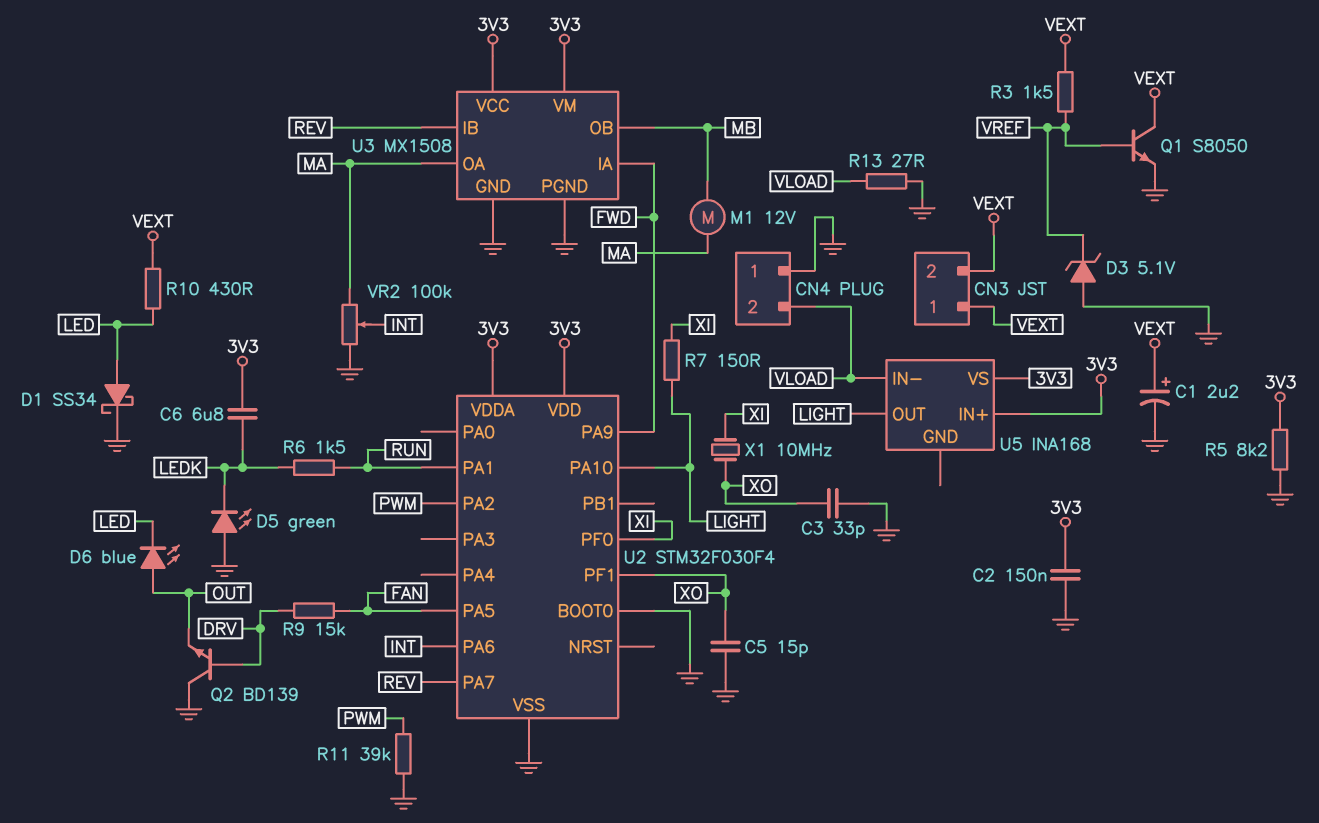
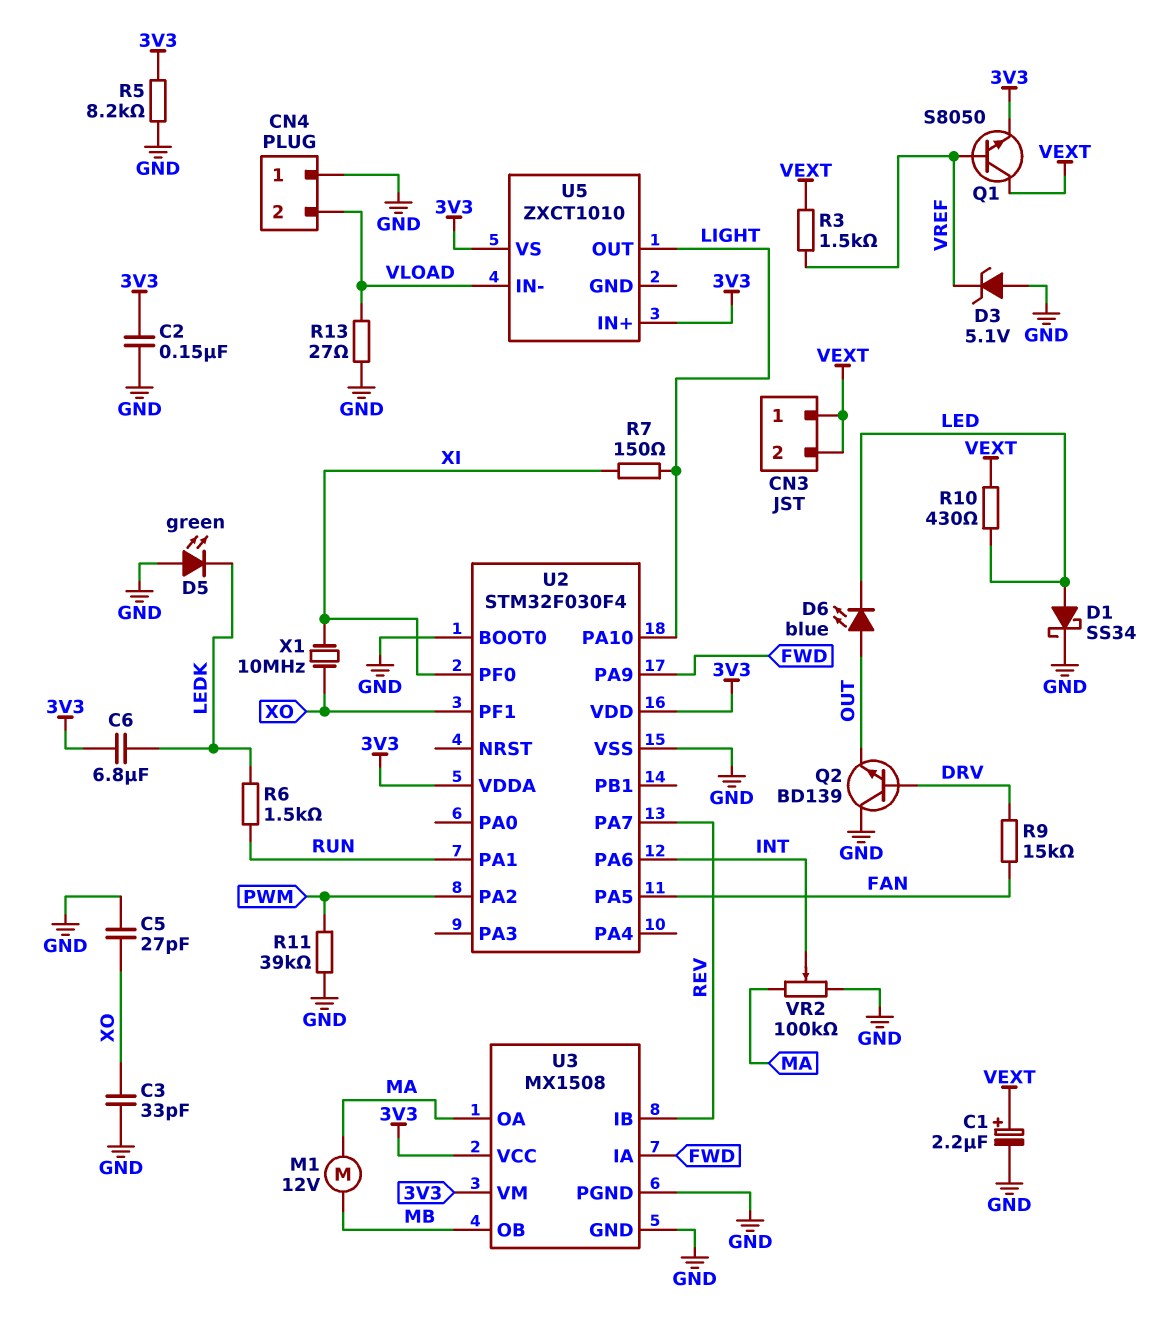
C5: 15pF (GND, XO) -> 27pF (GND, XO)
Q1: NPN S8050 (B VREF, C VEXT, E GND) -> NPN S8050 (B VREF, C VEXT, E 3V3)
U5: INA168 -> ZXCT1010

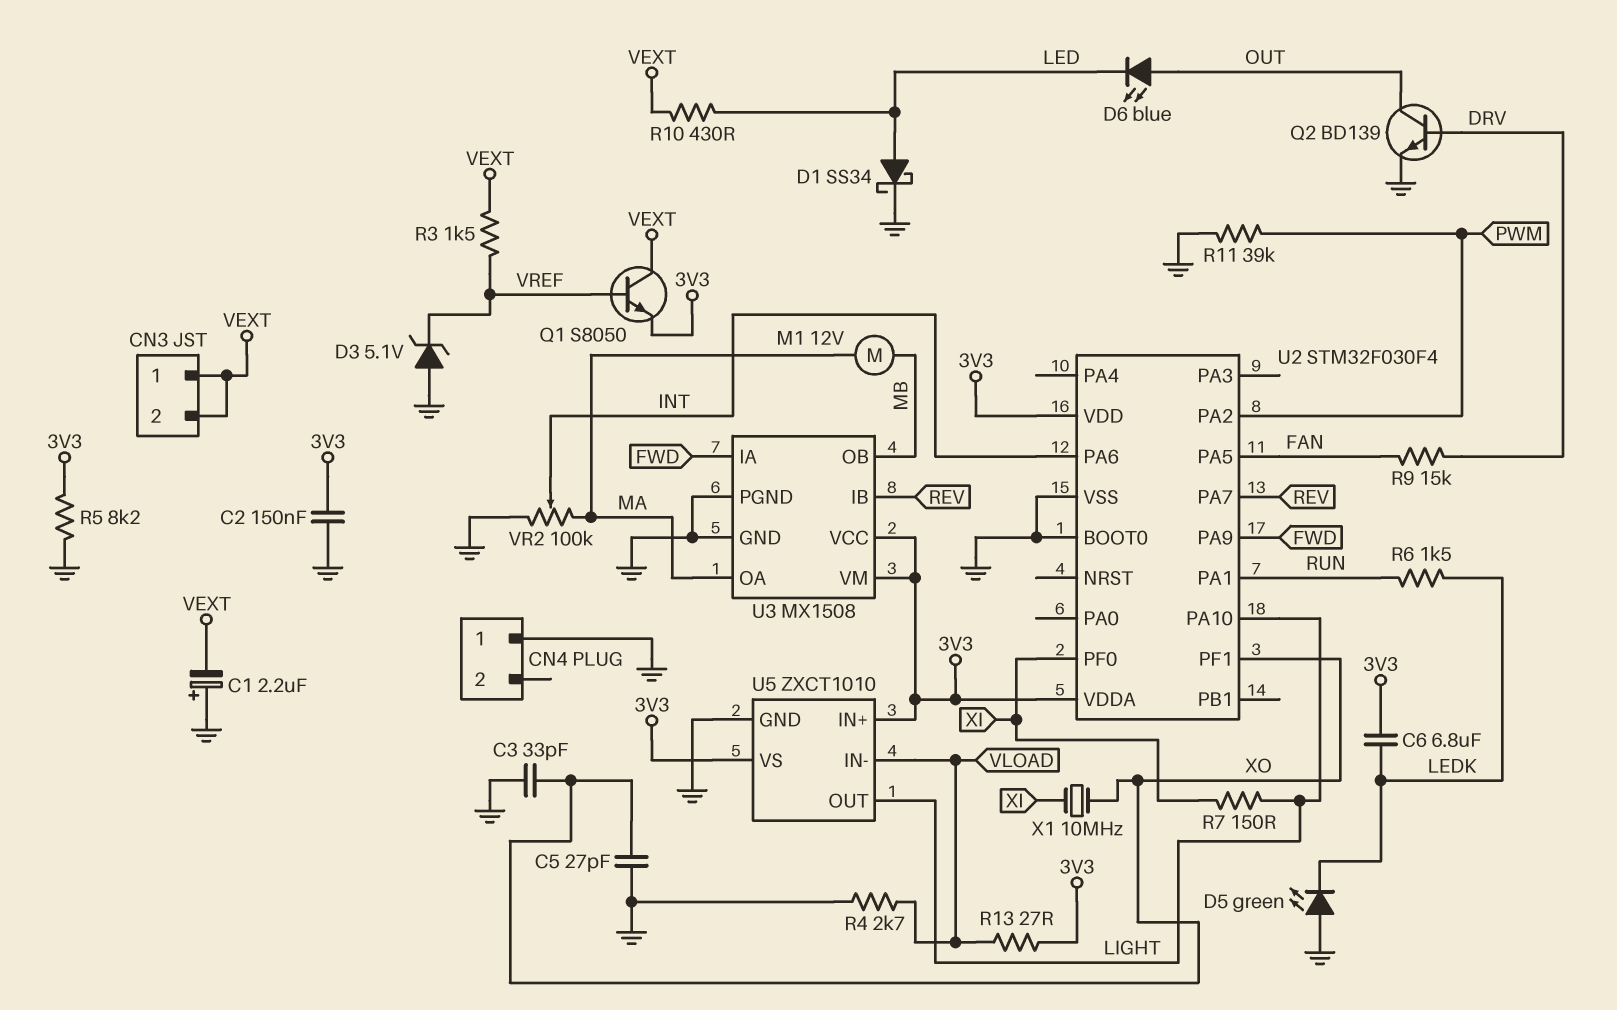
C1: 2.2uF (plus VEXT, minus GND) -> 2.2uF (plus GND, minus VEXT)
CN4 pin 2: VLOAD -> none
Q2: NPN BD139 (B DRV, C GND, E OUT) -> NPN BD139 (B DRV, C OUT, E GND)
R4: none -> 2.7k (GND, VLOAD)
R13: 27 (GND, VLOAD) -> 27 (3V3, VLOAD)
U5 pin GND: none -> GND

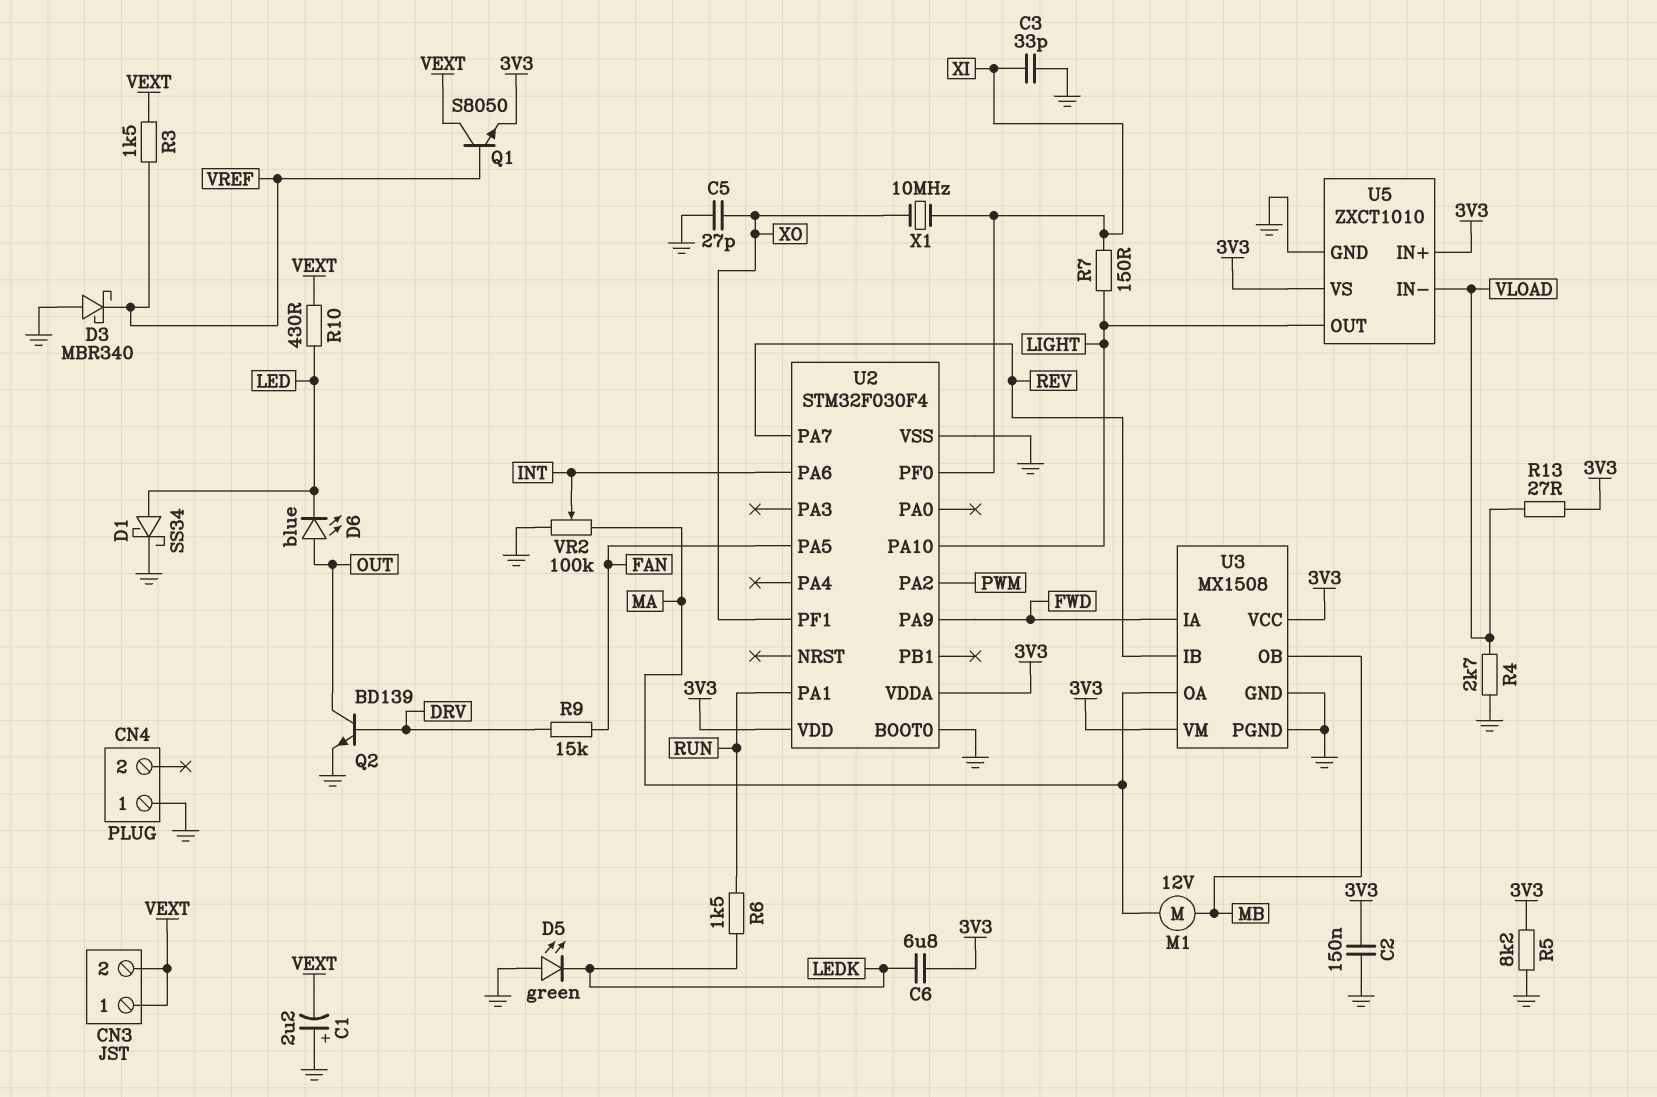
C3: 33pF (GND, XO) -> 33pF (GND, XI)
D3: zener 5.1V (A GND, K VREF) -> schottky MBR340 (A GND, K VREF)
R11: 39k (GND, PWM) -> none

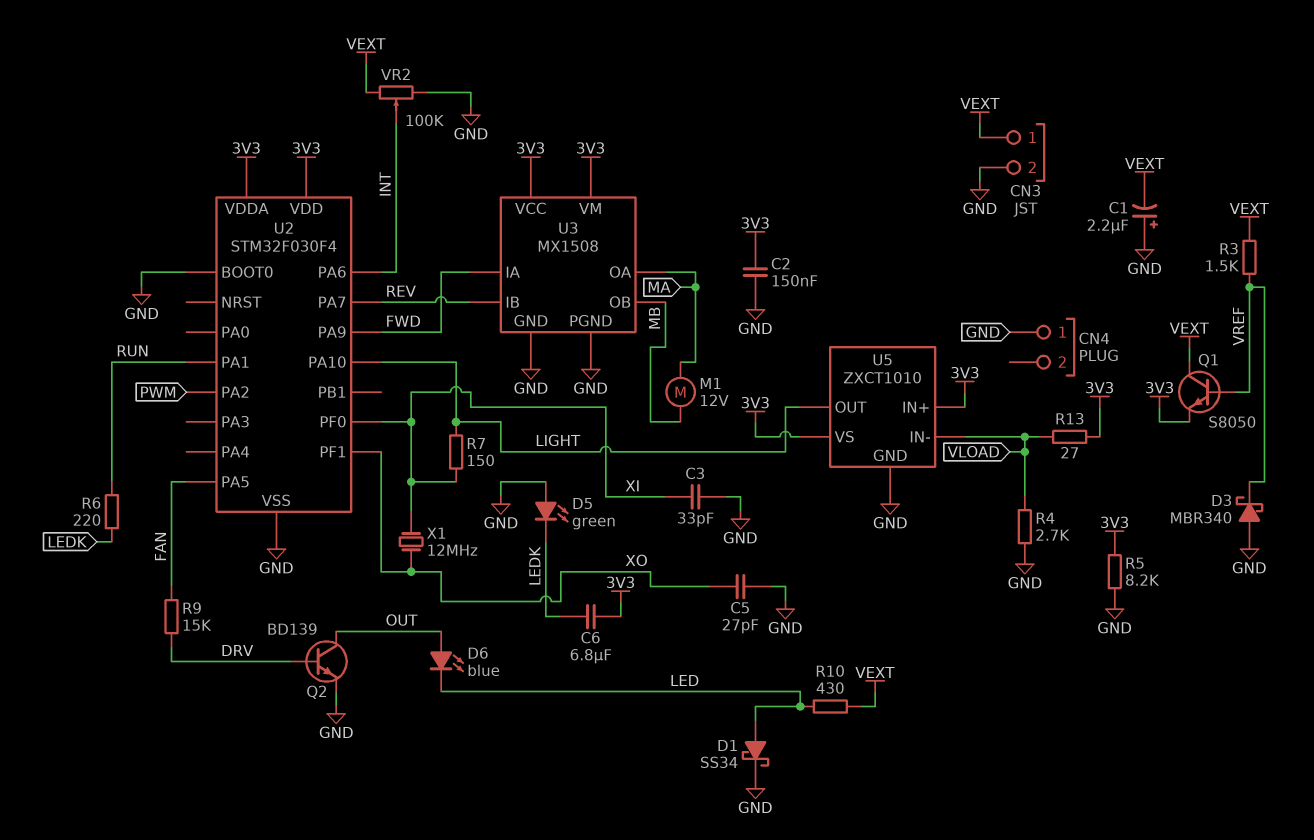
CN3 pin 2: VEXT -> GND
R6: 1.5k (LEDK, RUN) -> 220 (LEDK, RUN)
VR2: 100k (GND, MA, wiper INT) -> 100k (GND, VEXT, wiper INT)
X1: 10MHz (XI, XO) -> 12MHz (XI, XO)

